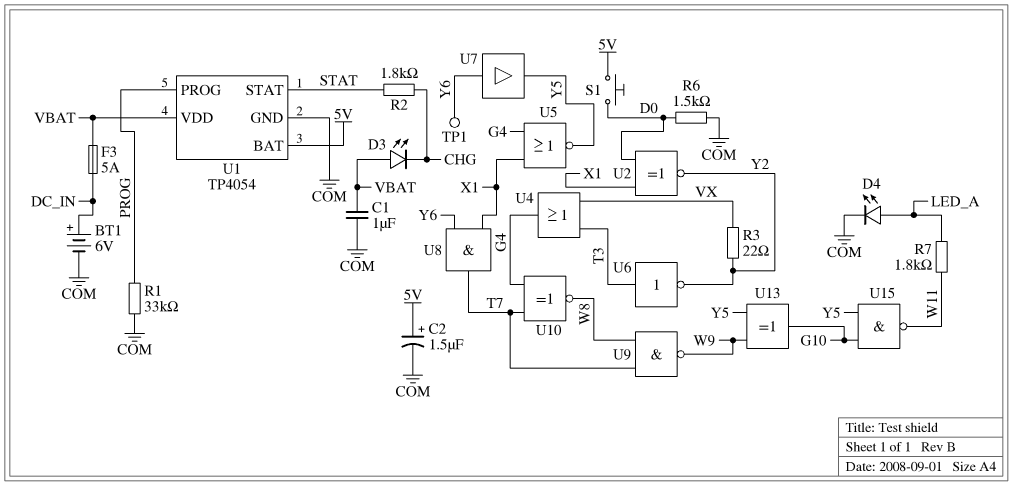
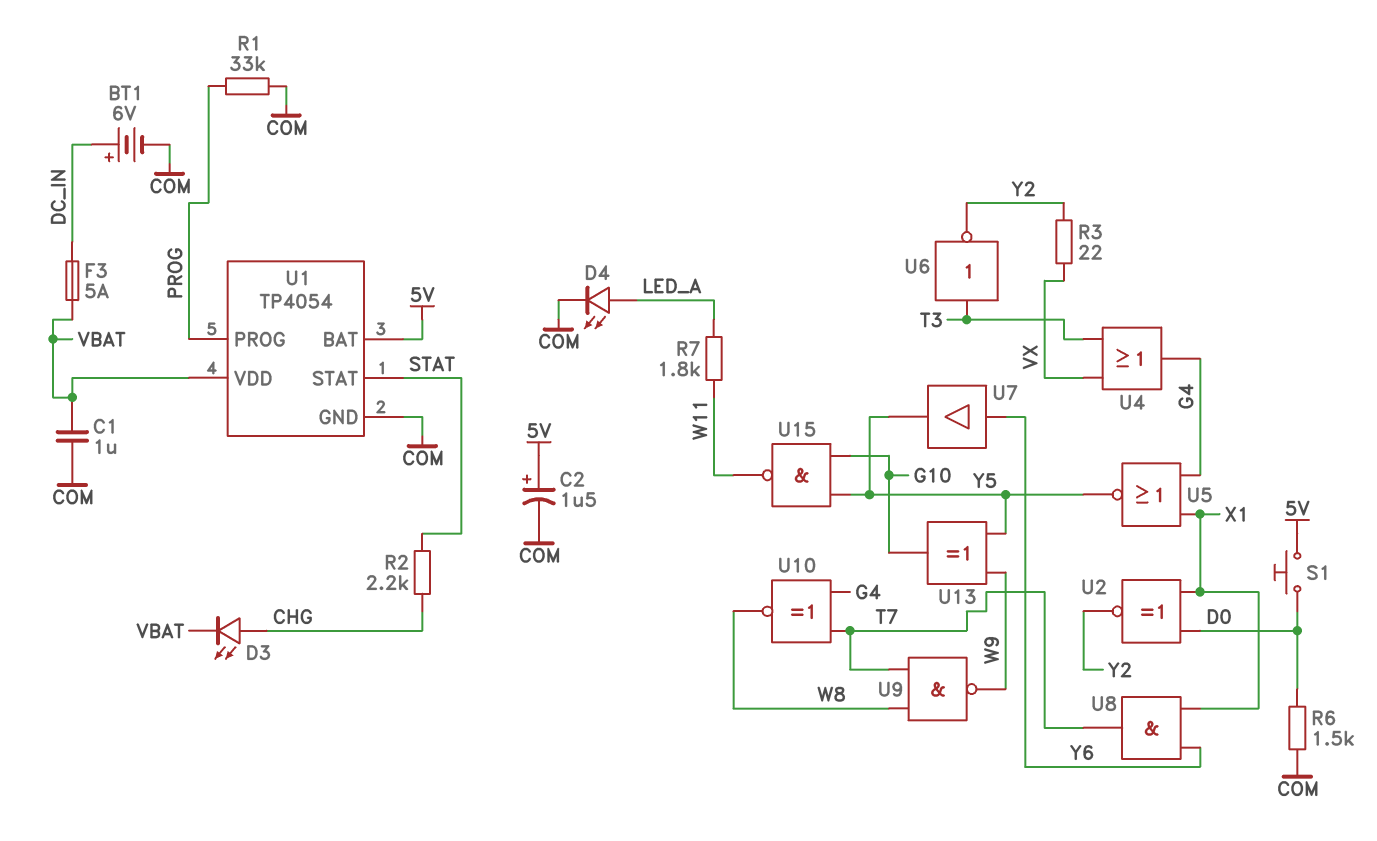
D3: LED (A VBAT, K CHG) -> LED (A CHG, K VBAT)
R2: 1.8k (CHG, STAT) -> 2.2k (CHG, STAT)
TP1: test point (Y6) -> none

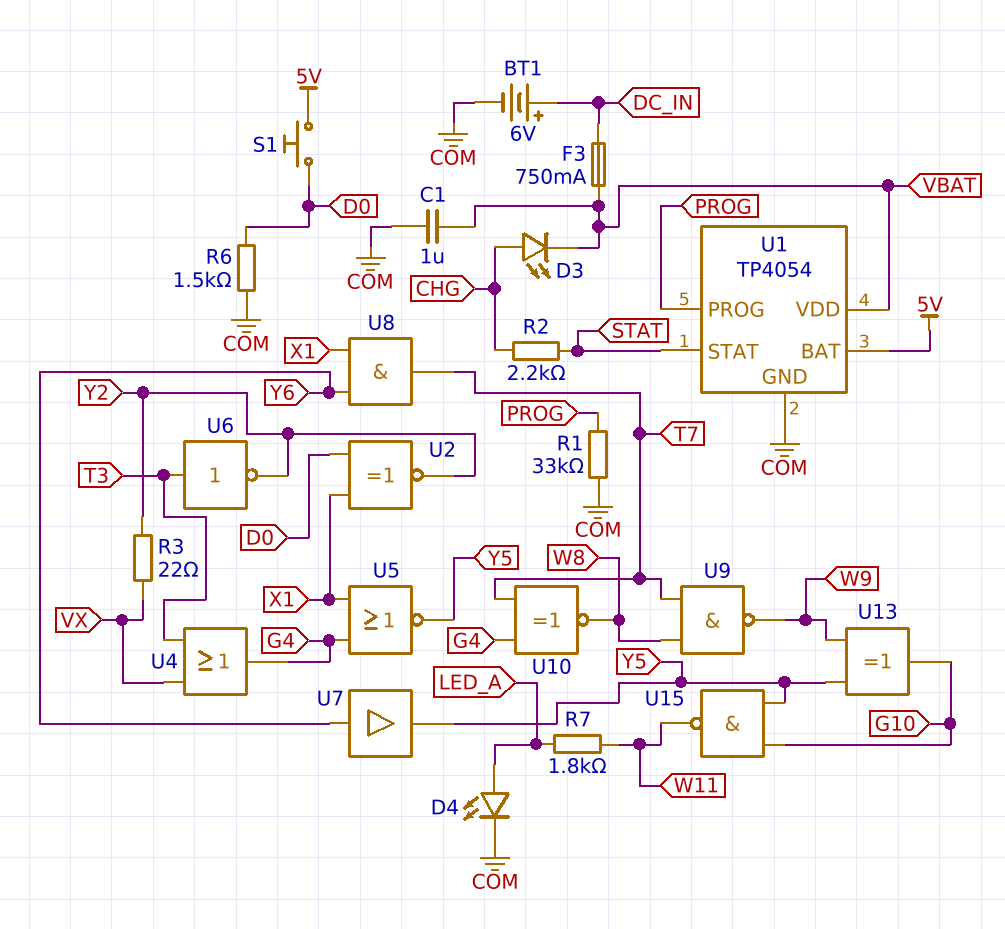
C2: 1.5uF (plus 5V, minus COM) -> none
F3: 5A (DC_IN, VBAT) -> 750mA (DC_IN, VBAT)

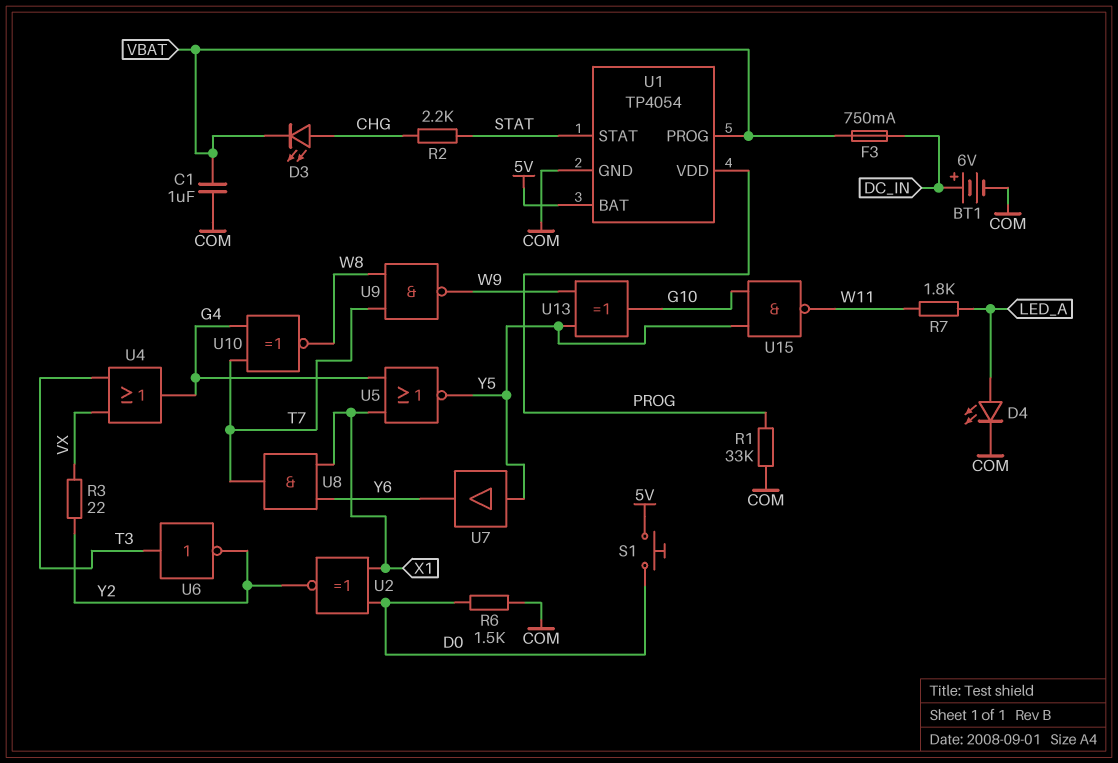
U1 pin PROG: PROG -> VBAT
U1 pin VDD: VBAT -> PROG
U7: buffer (in Y6, out Y5) -> buffer (in Y5, out Y6)

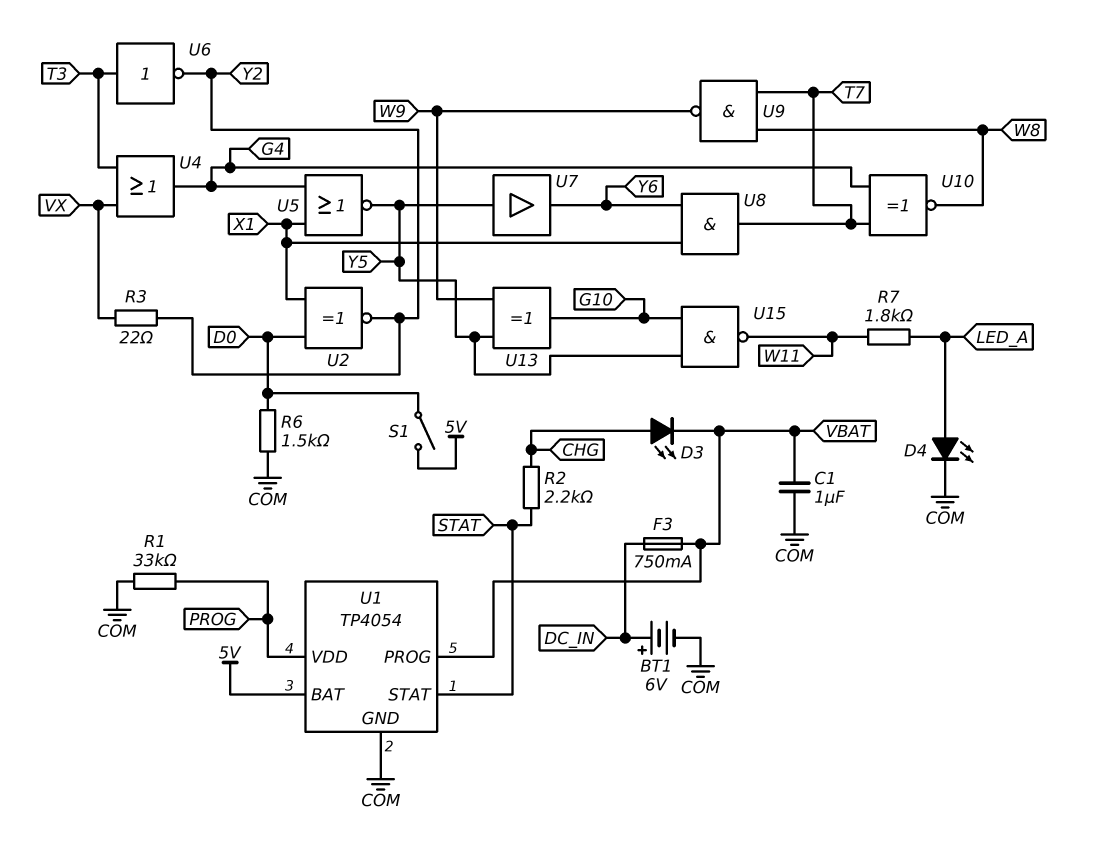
S1: button (5V, D0) -> switch (5V, D0)

